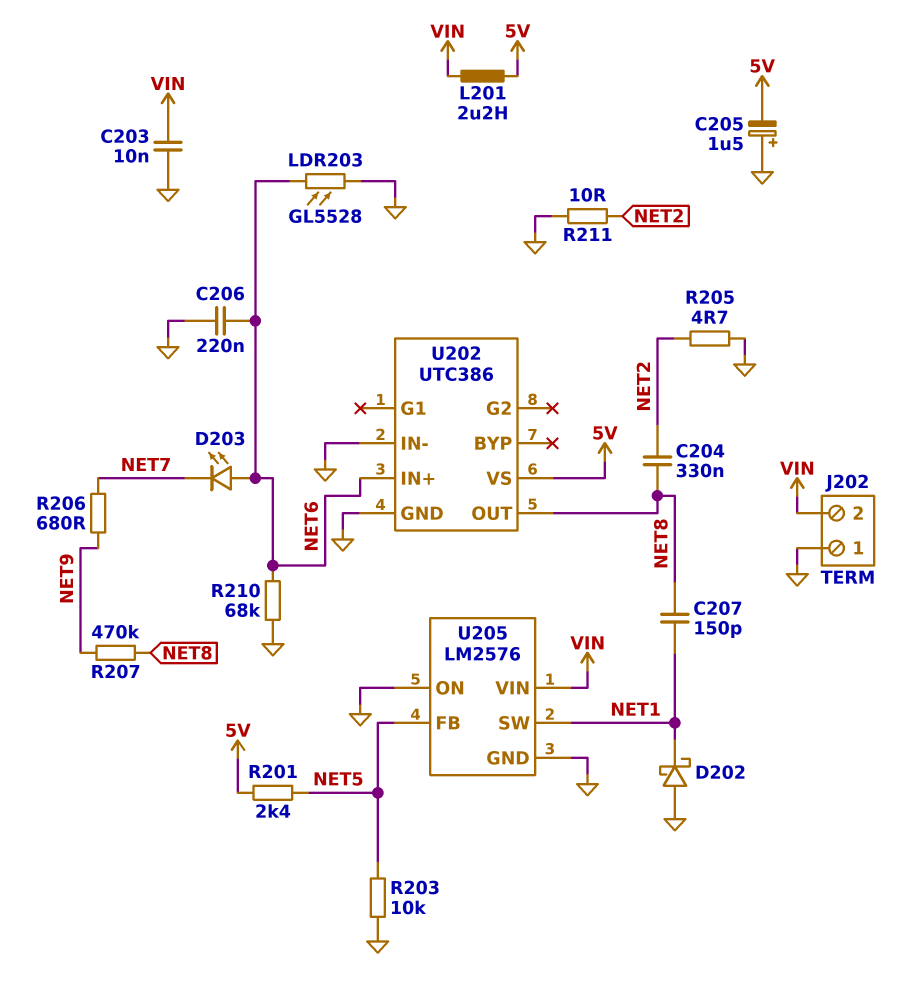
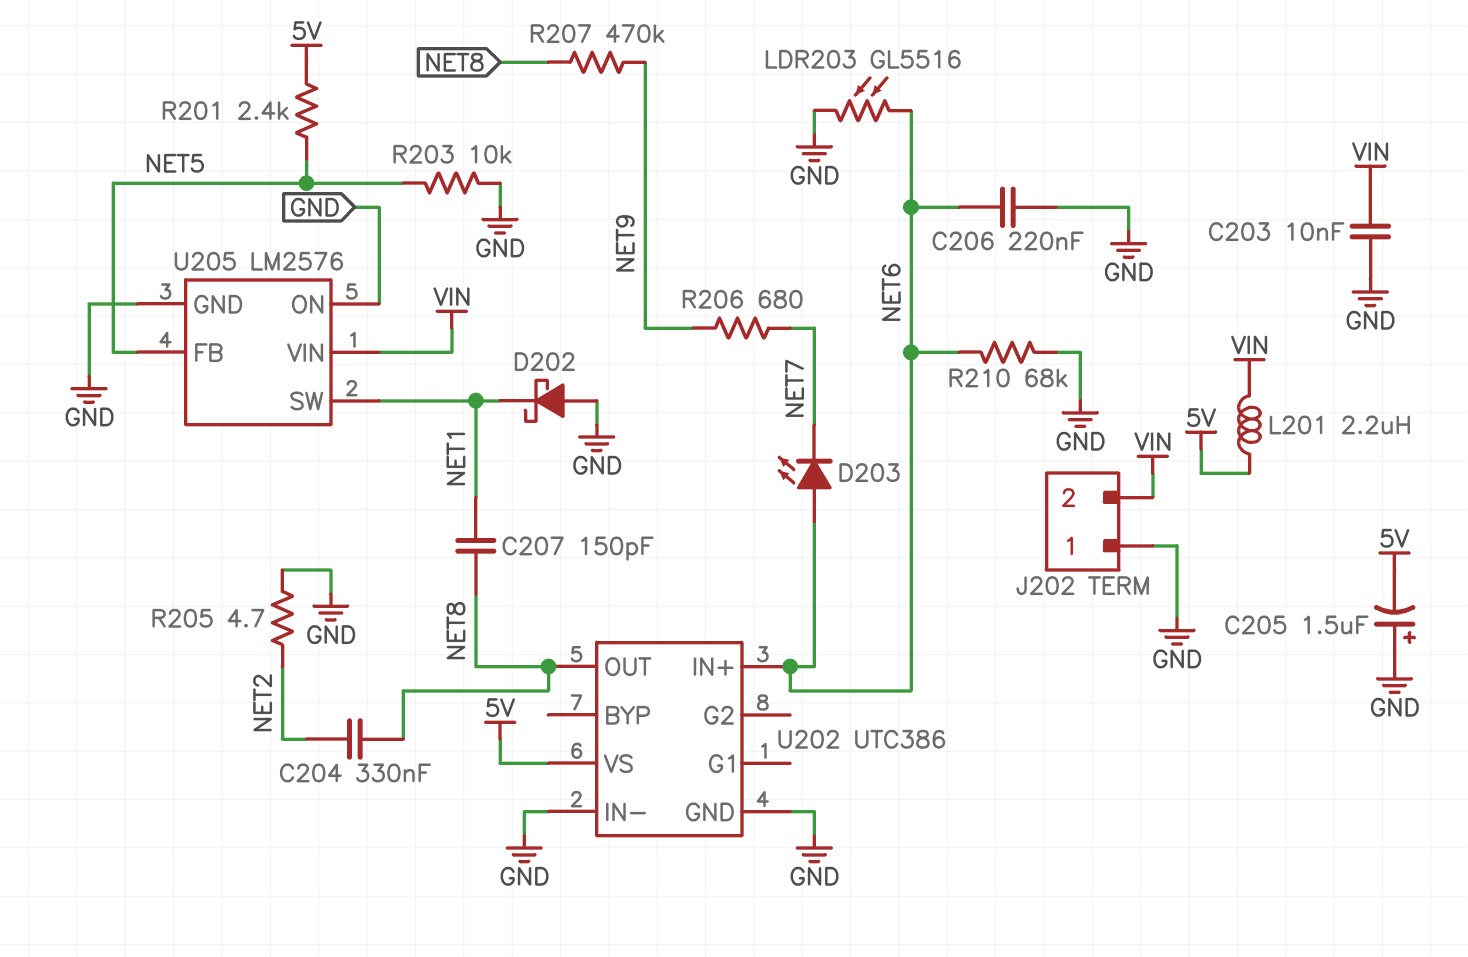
LDR203: GL5528 (GND, NET6) -> GL5516 (GND, NET6)
R211: 10 (GND, NET2) -> none

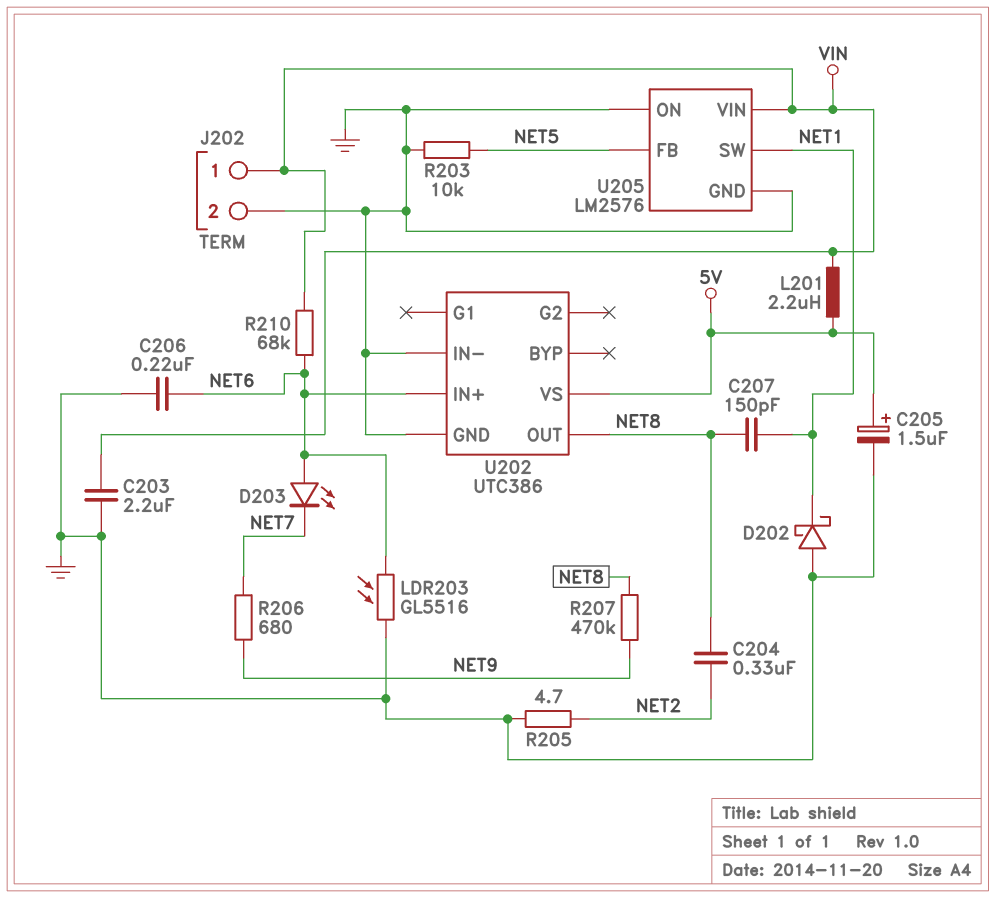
C203: 10nF (GND, VIN) -> 2.2uF (GND, VIN)
C205: 1.5uF (plus GND, minus 5V) -> 1.5uF (plus 5V, minus GND)
J202 pin 1: GND -> VIN
J202 pin 2: VIN -> GND
R201: 2.4k (5V, NET5) -> none
R210: 68k (GND, NET6) -> 68k (NET6, VIN)

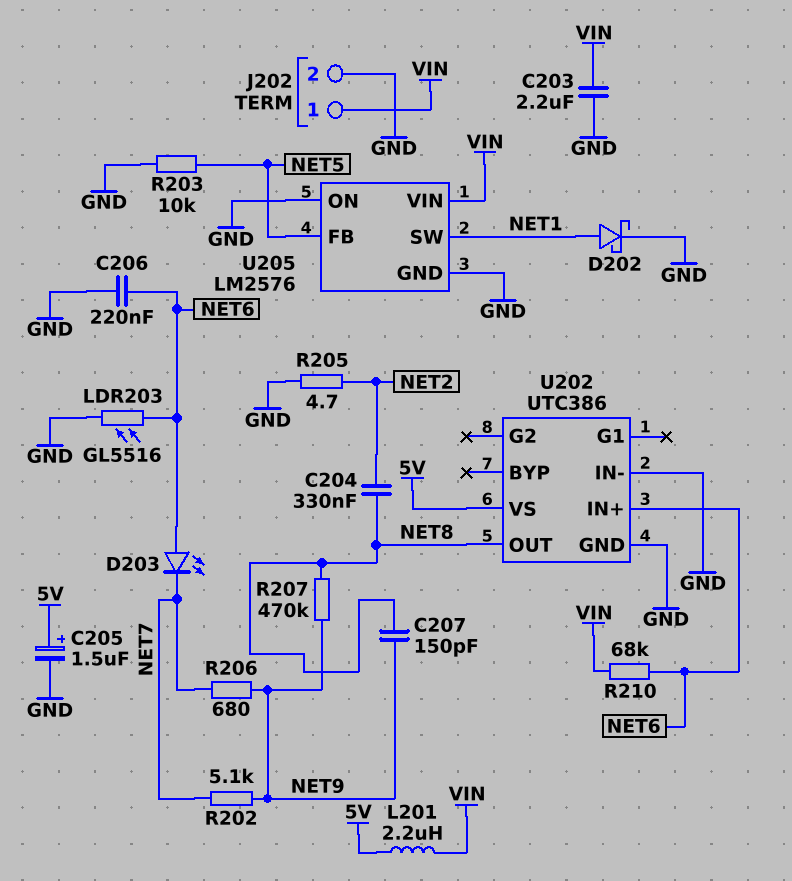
C207: 150pF (NET1, NET8) -> 150pF (NET8, NET9)
D202: schottky (A GND, K NET1) -> schottky (A NET1, K GND)
R202: none -> 5.1k (NET7, NET9)

